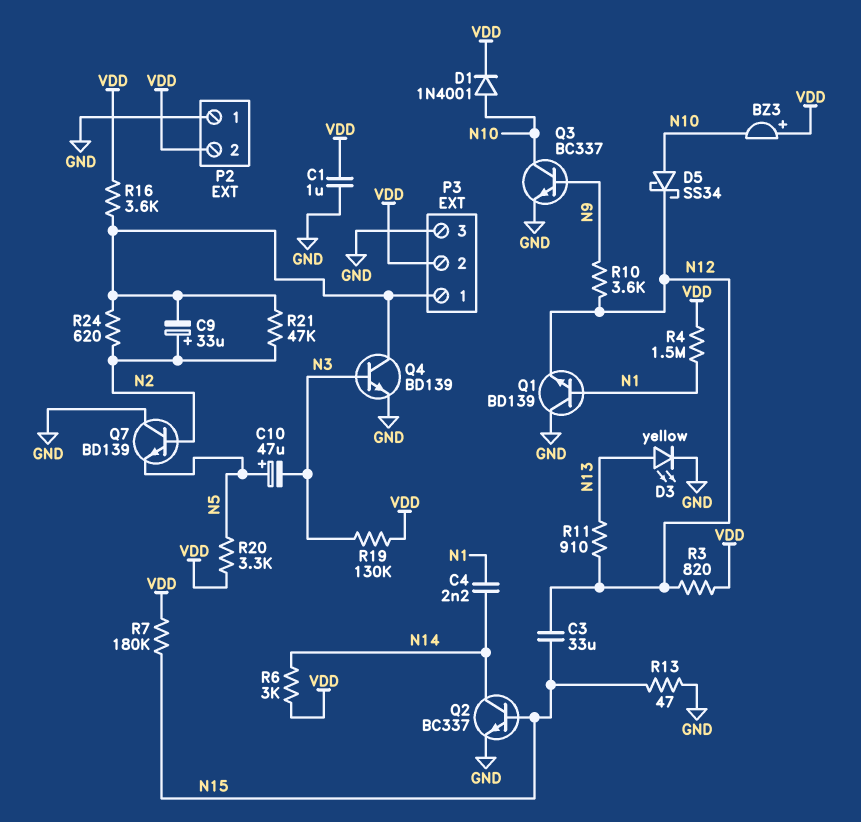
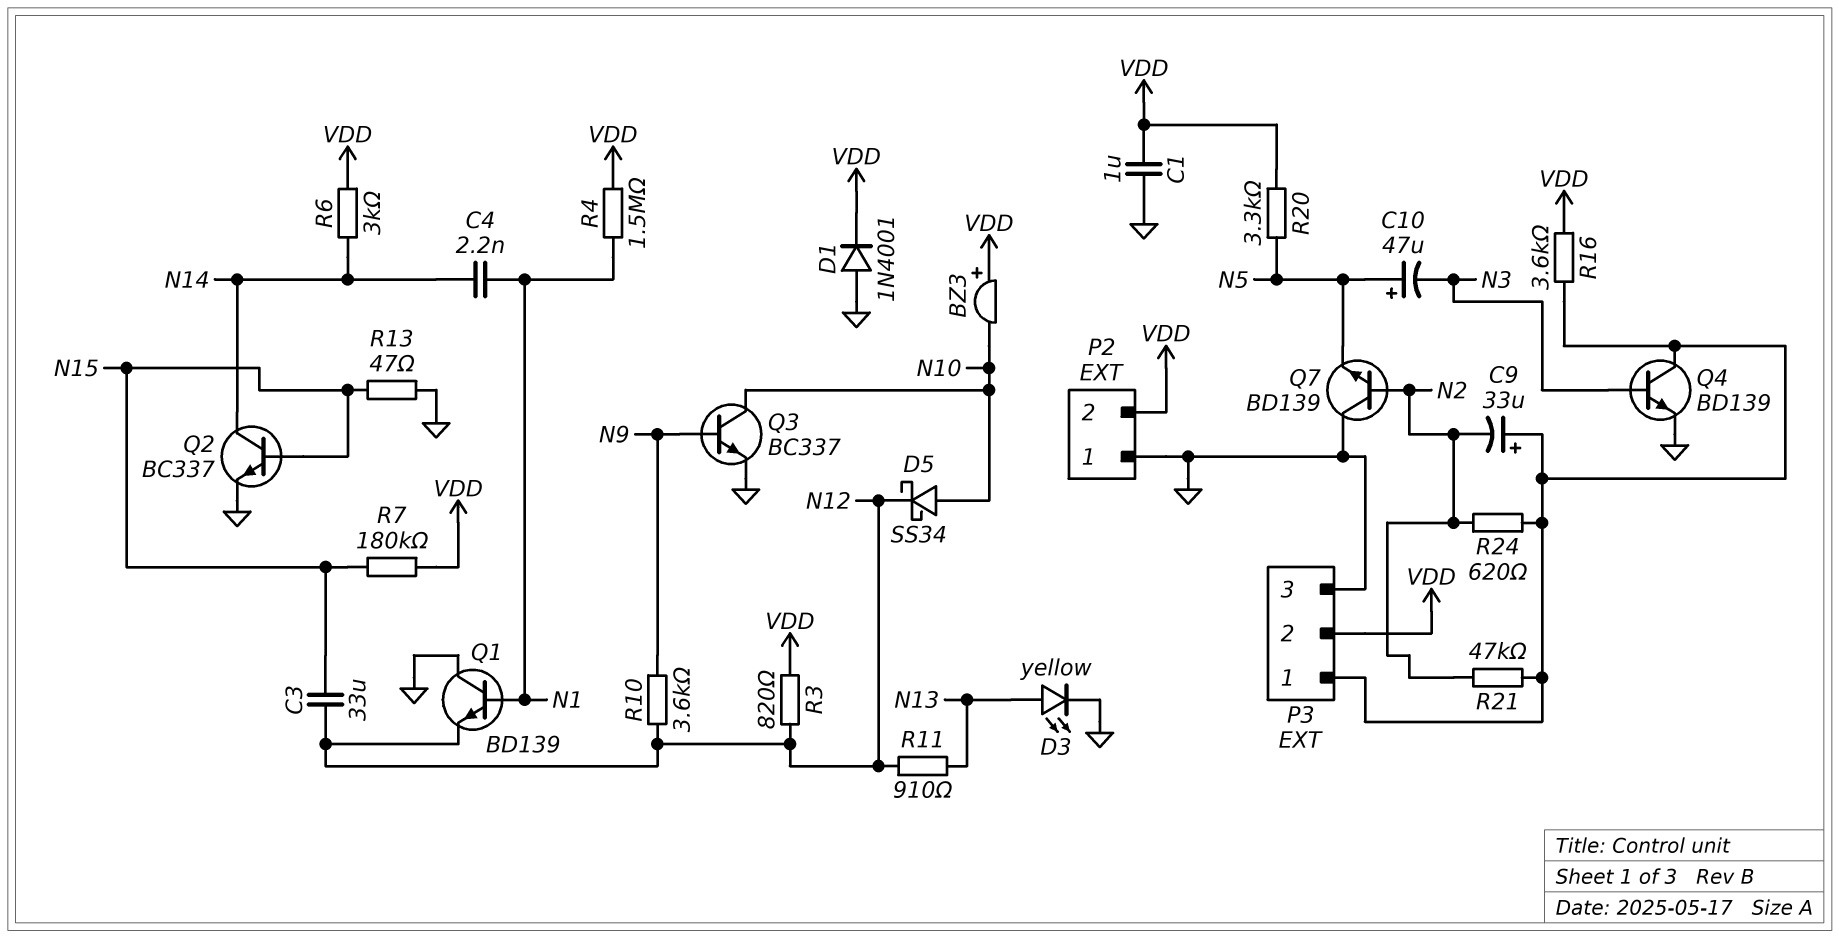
C9: 33uF (plus N2, minus P3/1) -> 33uF (plus P3/1, minus N2)
D1: diode 1N4001 (A N10, K VDD) -> diode 1N4001 (A GND, K VDD)
R19: 130k (N3, VDD) -> none

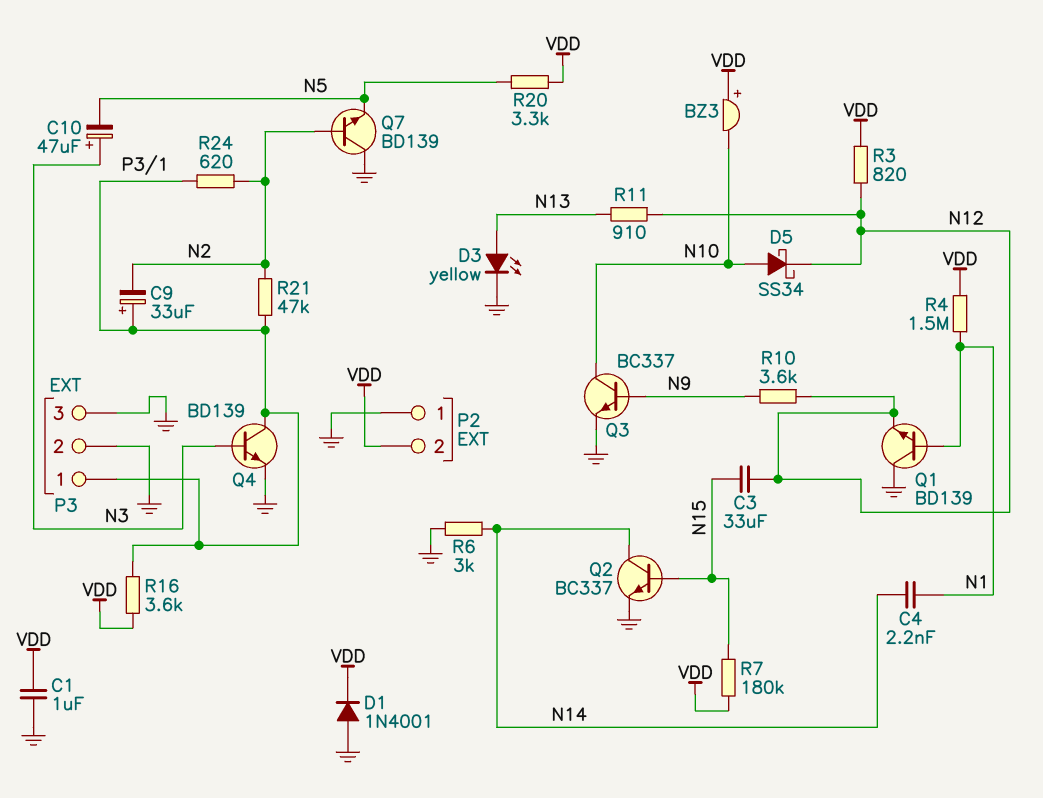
C10: 47uF (plus N5, minus N3) -> 47uF (plus N3, minus N5)
P3 pin 2: VDD -> GND
R6: 3k (N14, VDD) -> 3k (GND, N14)
R13: 47 (GND, N15) -> none

